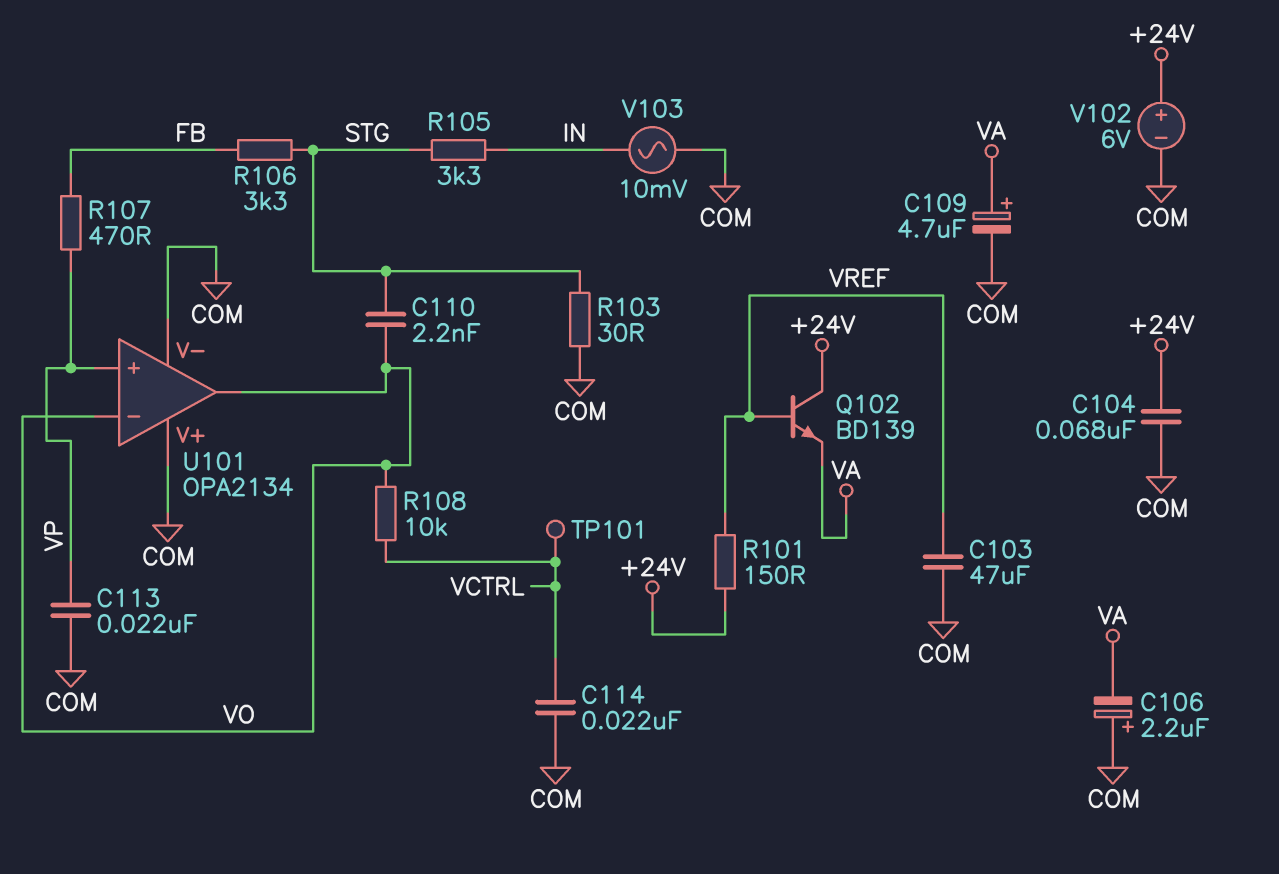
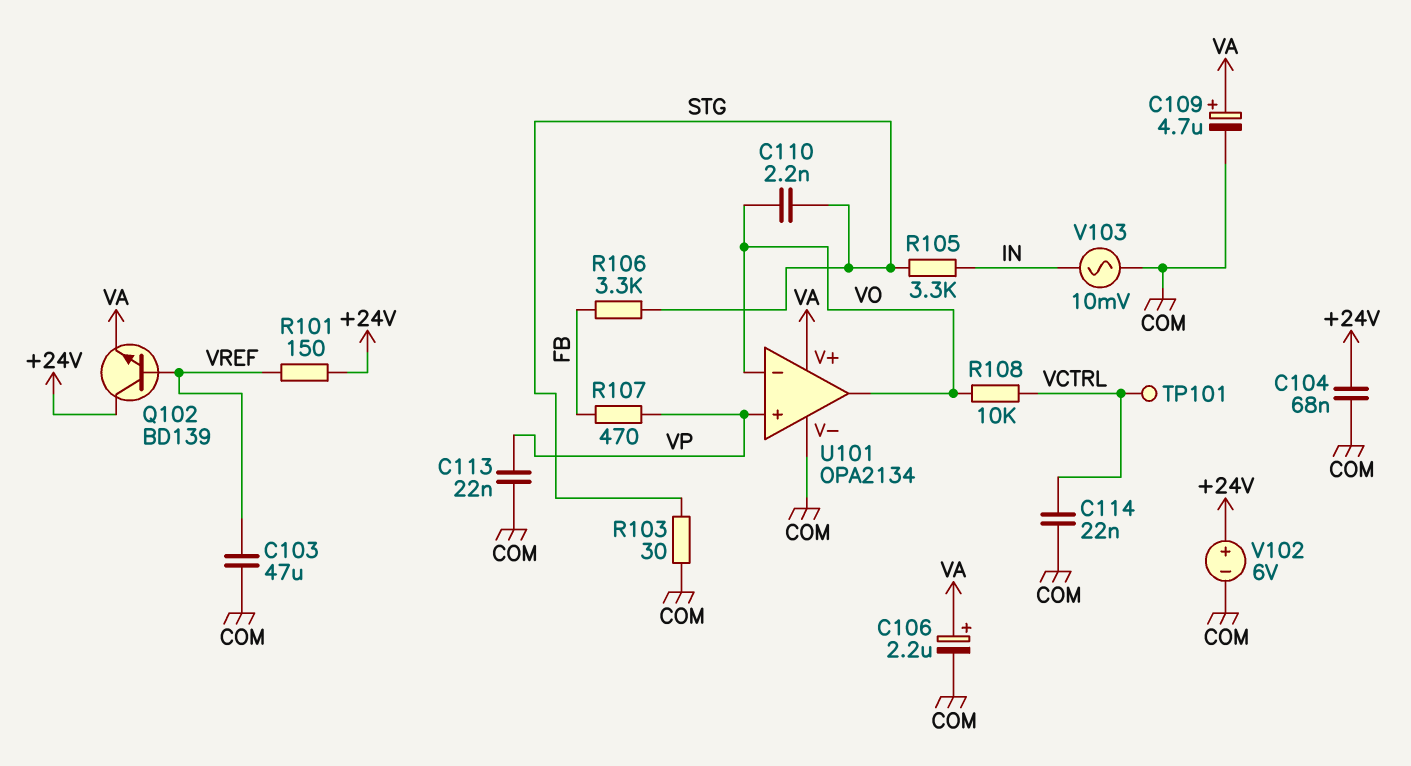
C106: 2.2uF (plus COM, minus VA) -> 2.2uF (plus VA, minus COM)
U101 pin V+: COM -> VA

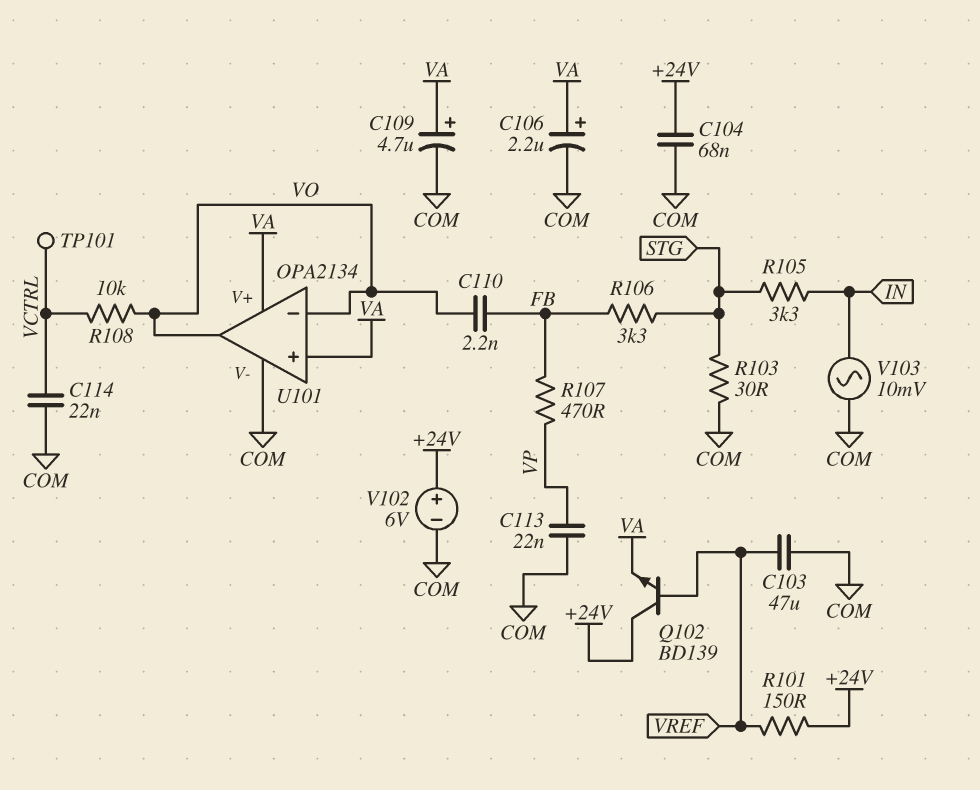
C110: 2.2nF (STG, VO) -> 2.2nF (FB, VO)
U101 pin in+: VP -> VA

